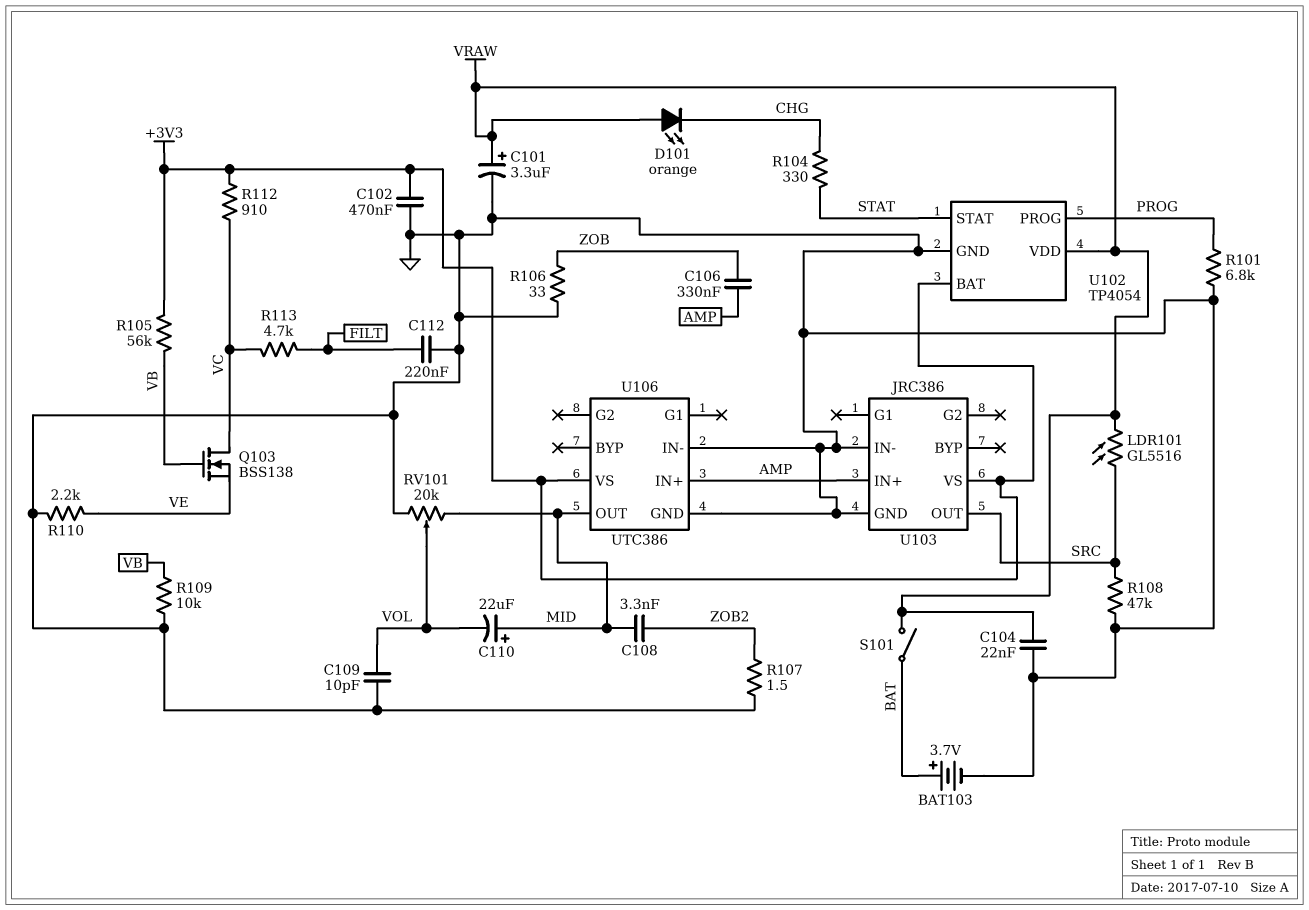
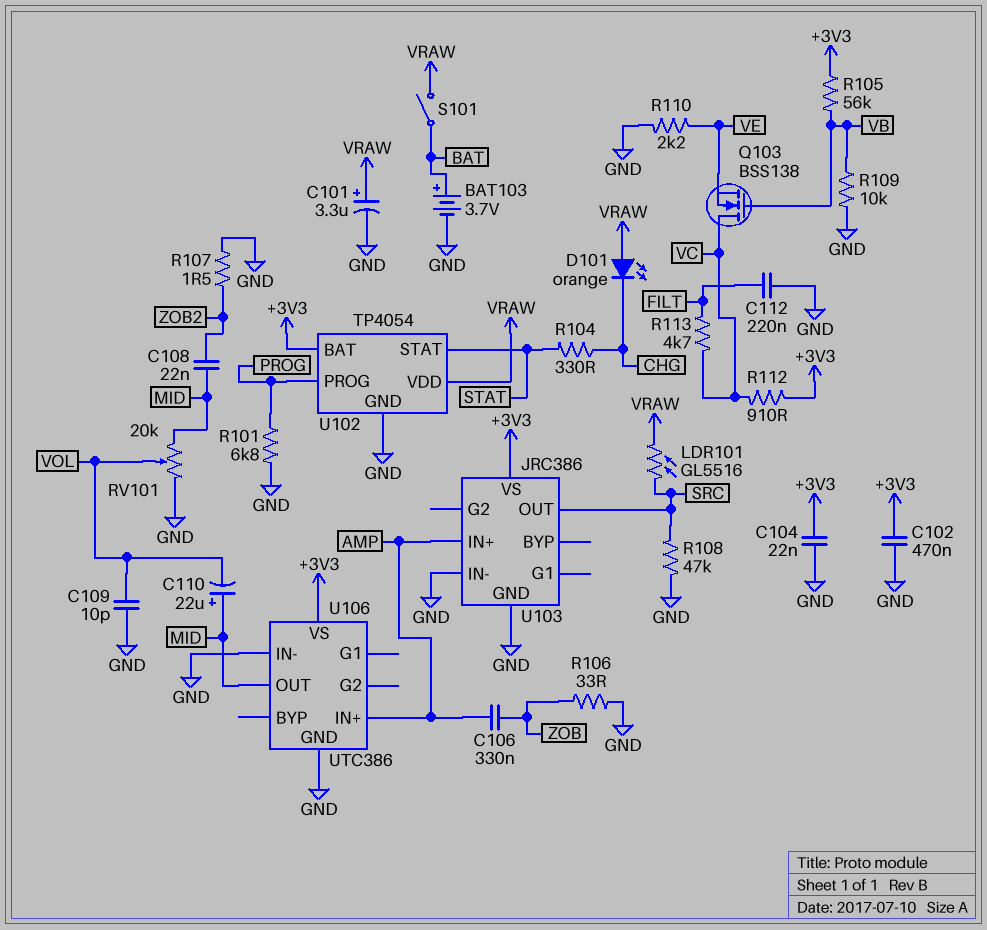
C104: 22nF (GND, VRAW) -> 22nF (+3V3, GND)
C108: 3.3nF (MID, ZOB2) -> 22nF (MID, ZOB2)

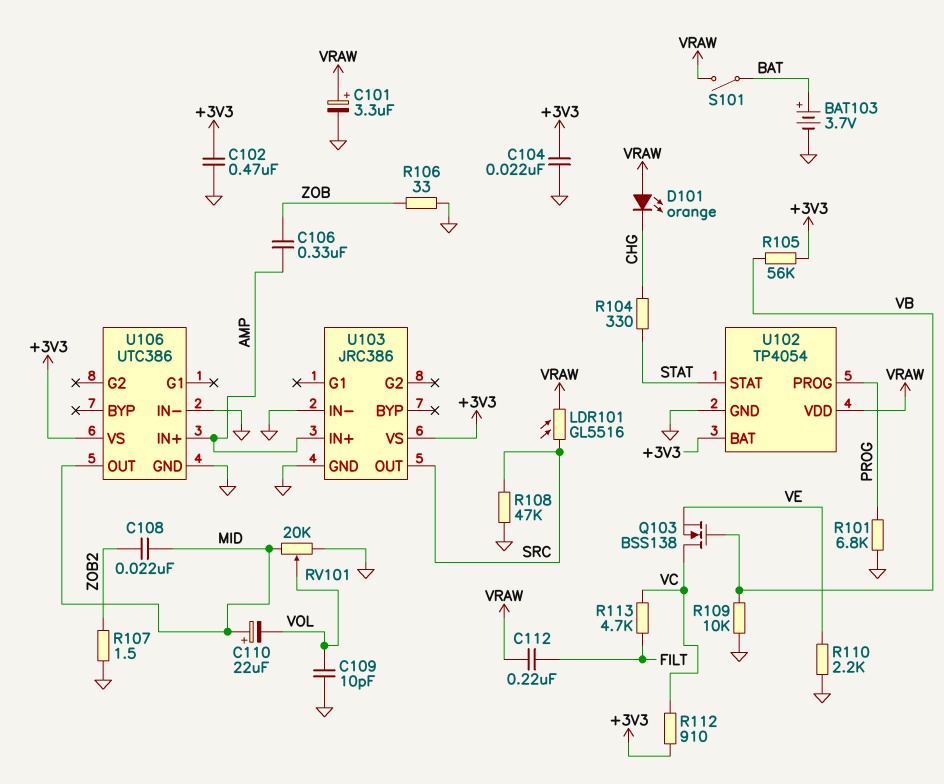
C112: 220nF (FILT, GND) -> 220nF (FILT, VRAW)

